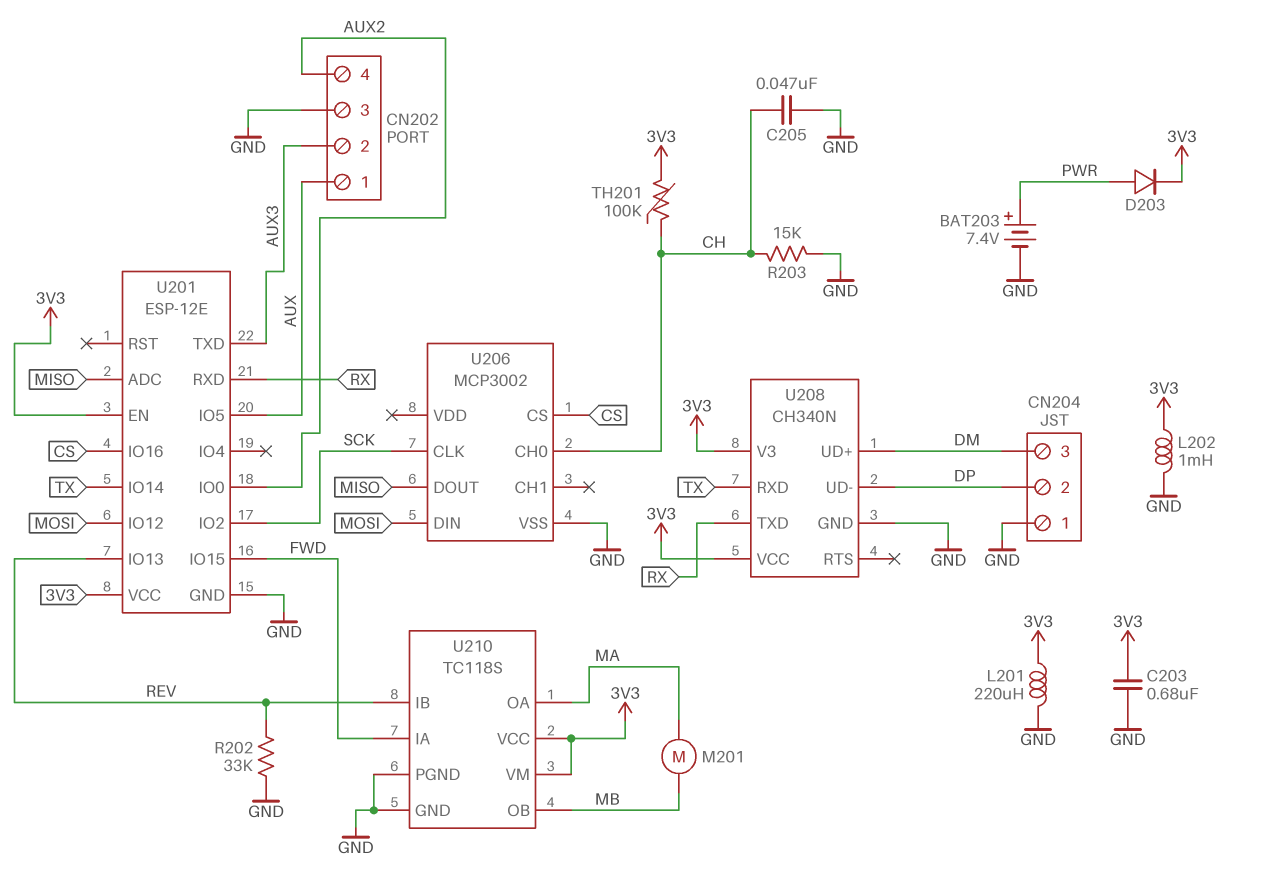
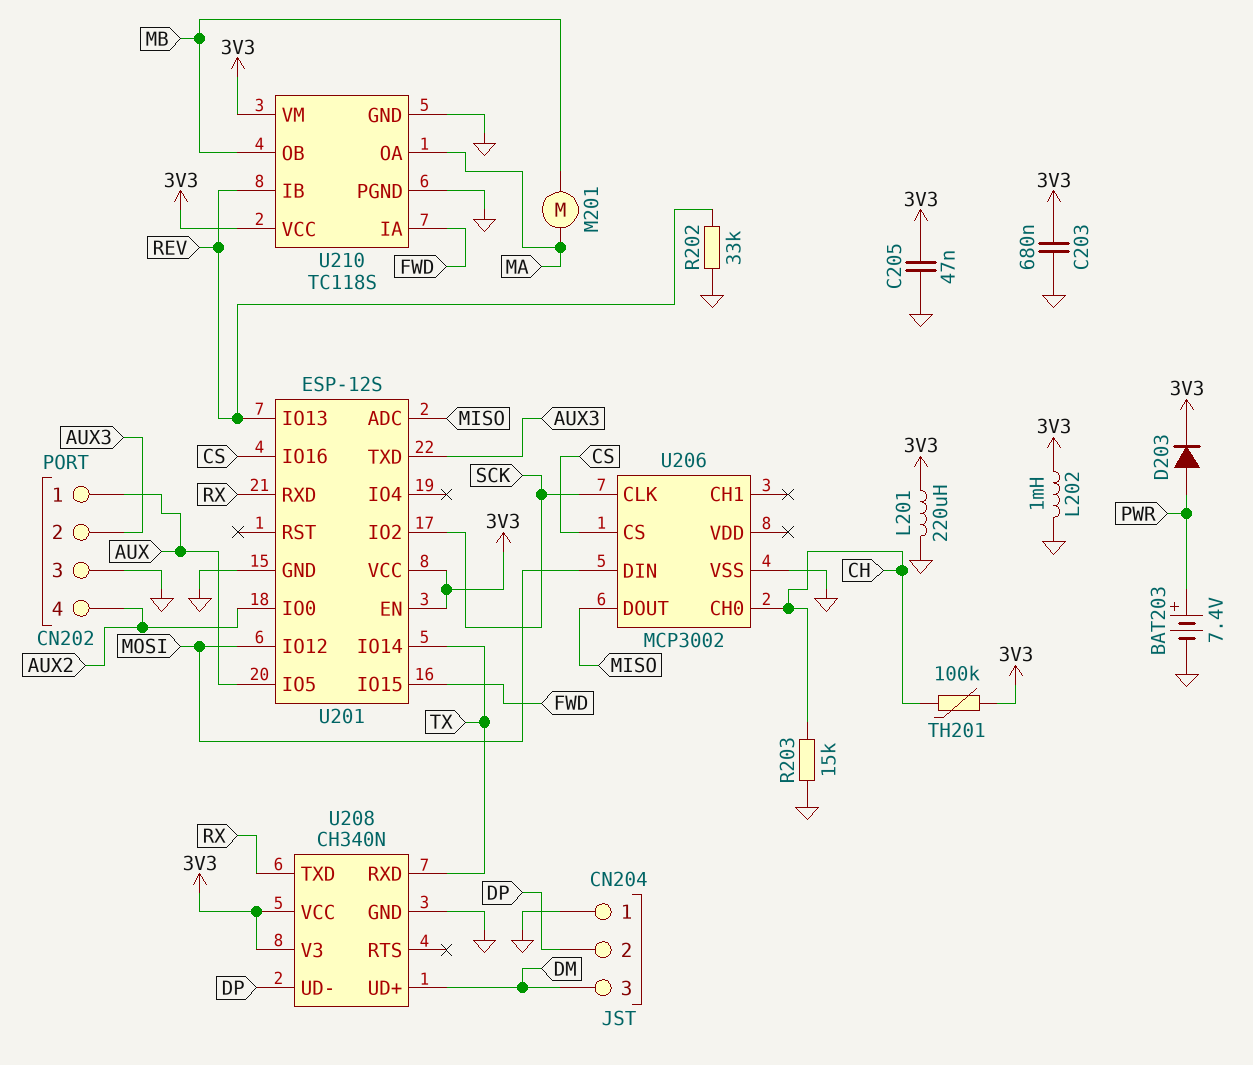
C205: 47nF (CH, GND) -> 47nF (3V3, GND)
U201: ESP-12E -> ESP-12S

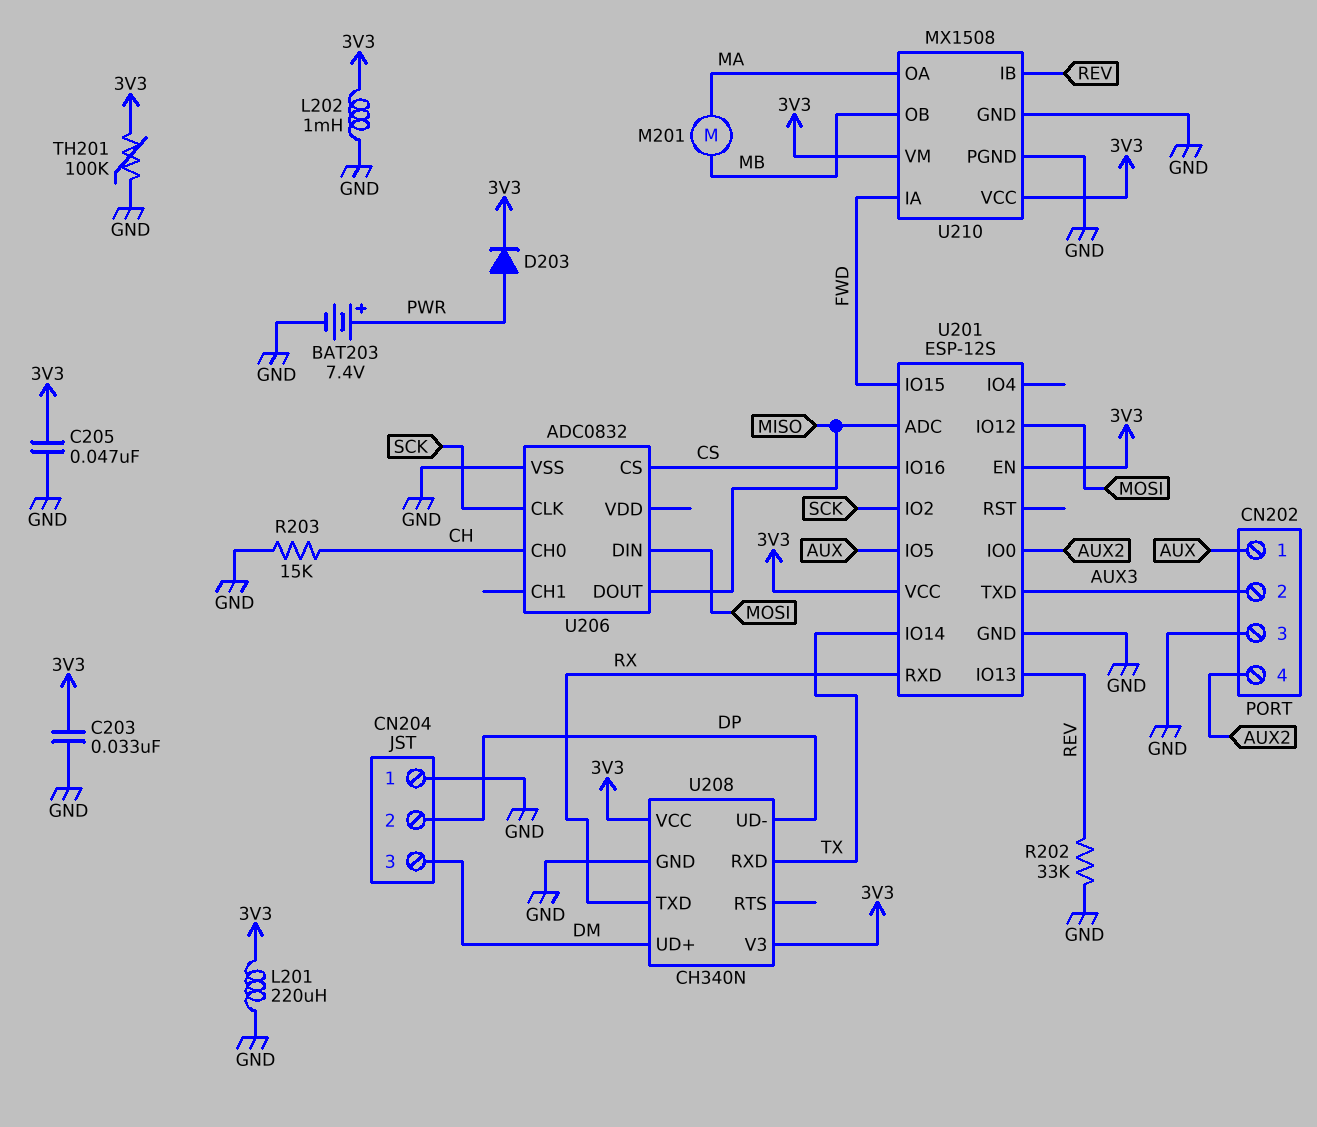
C203: 680nF (3V3, GND) -> 33nF (3V3, GND)
TH201: 100k (3V3, CH) -> 100k (3V3, GND)
U206: MCP3002 -> ADC0832
U210: TC118S -> MX1508

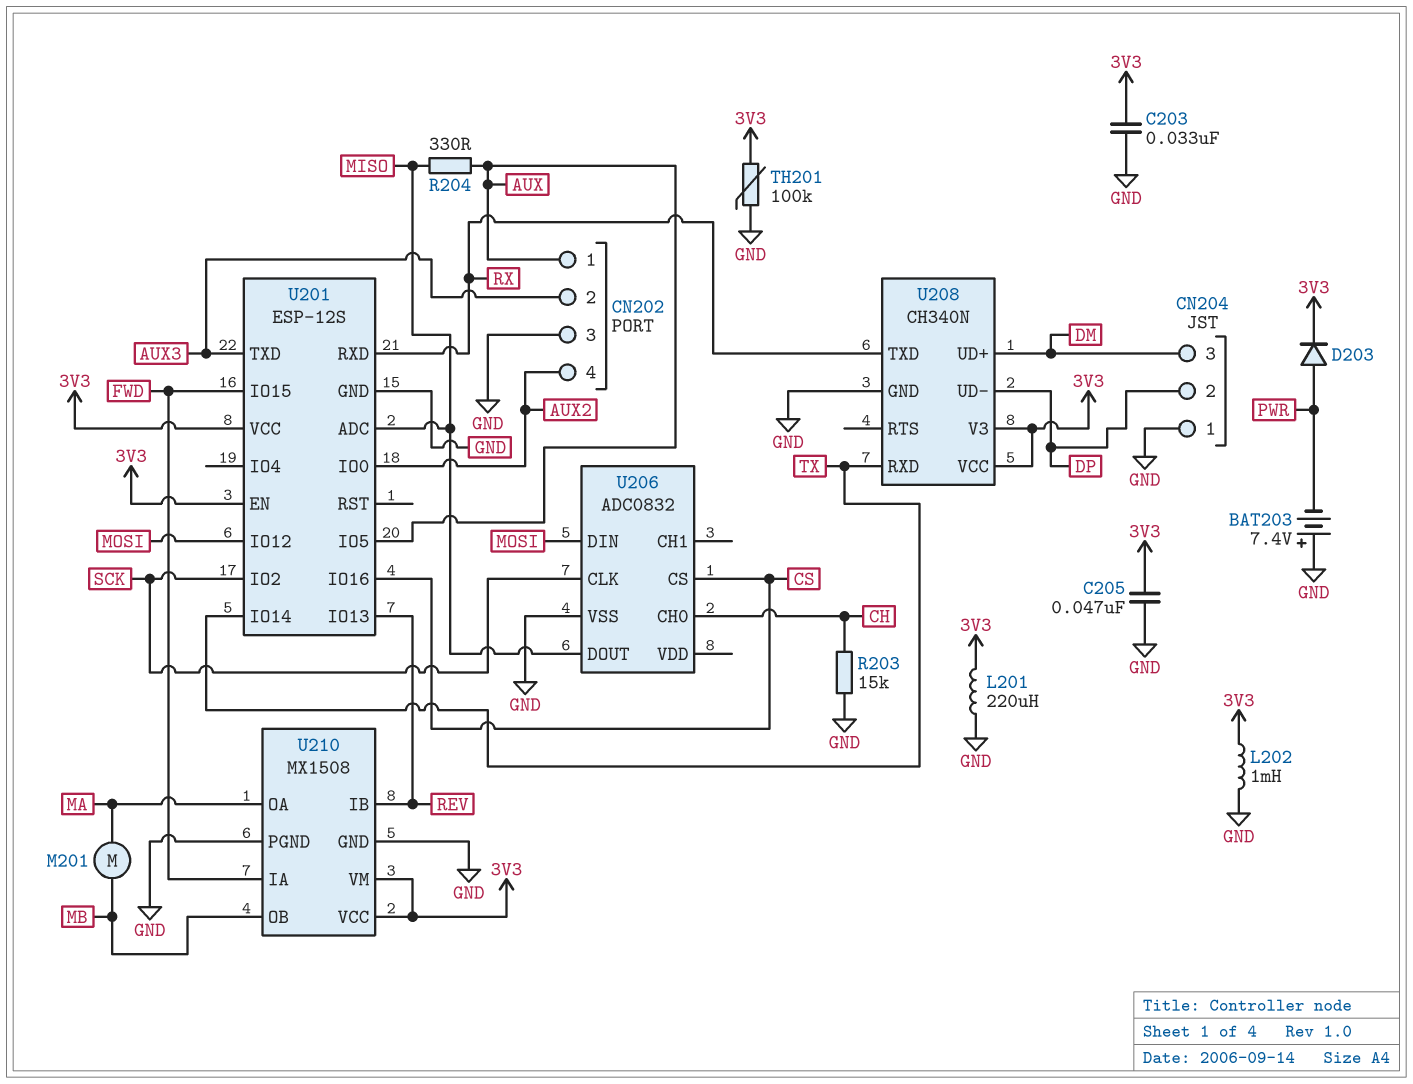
BAT203: 7.4V (plus PWR, minus GND) -> 7.4V (plus GND, minus PWR)
R202: 33k (GND, REV) -> none
R204: none -> 330 (AUX, MISO)

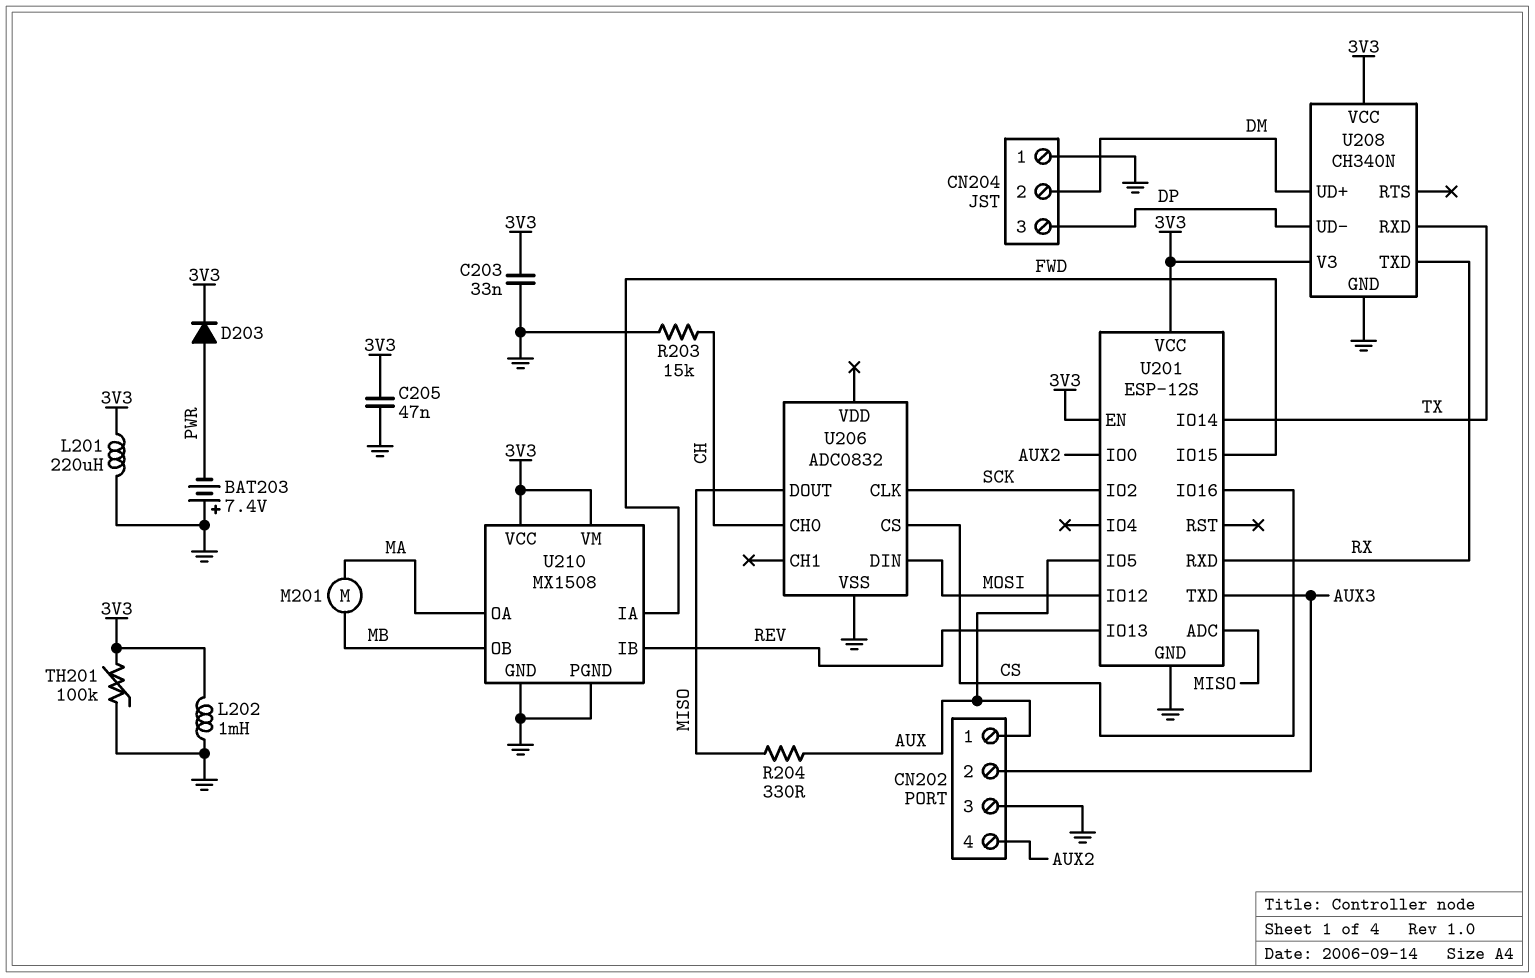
CN204 pin 2: DP -> DM
CN204 pin 3: DM -> DP

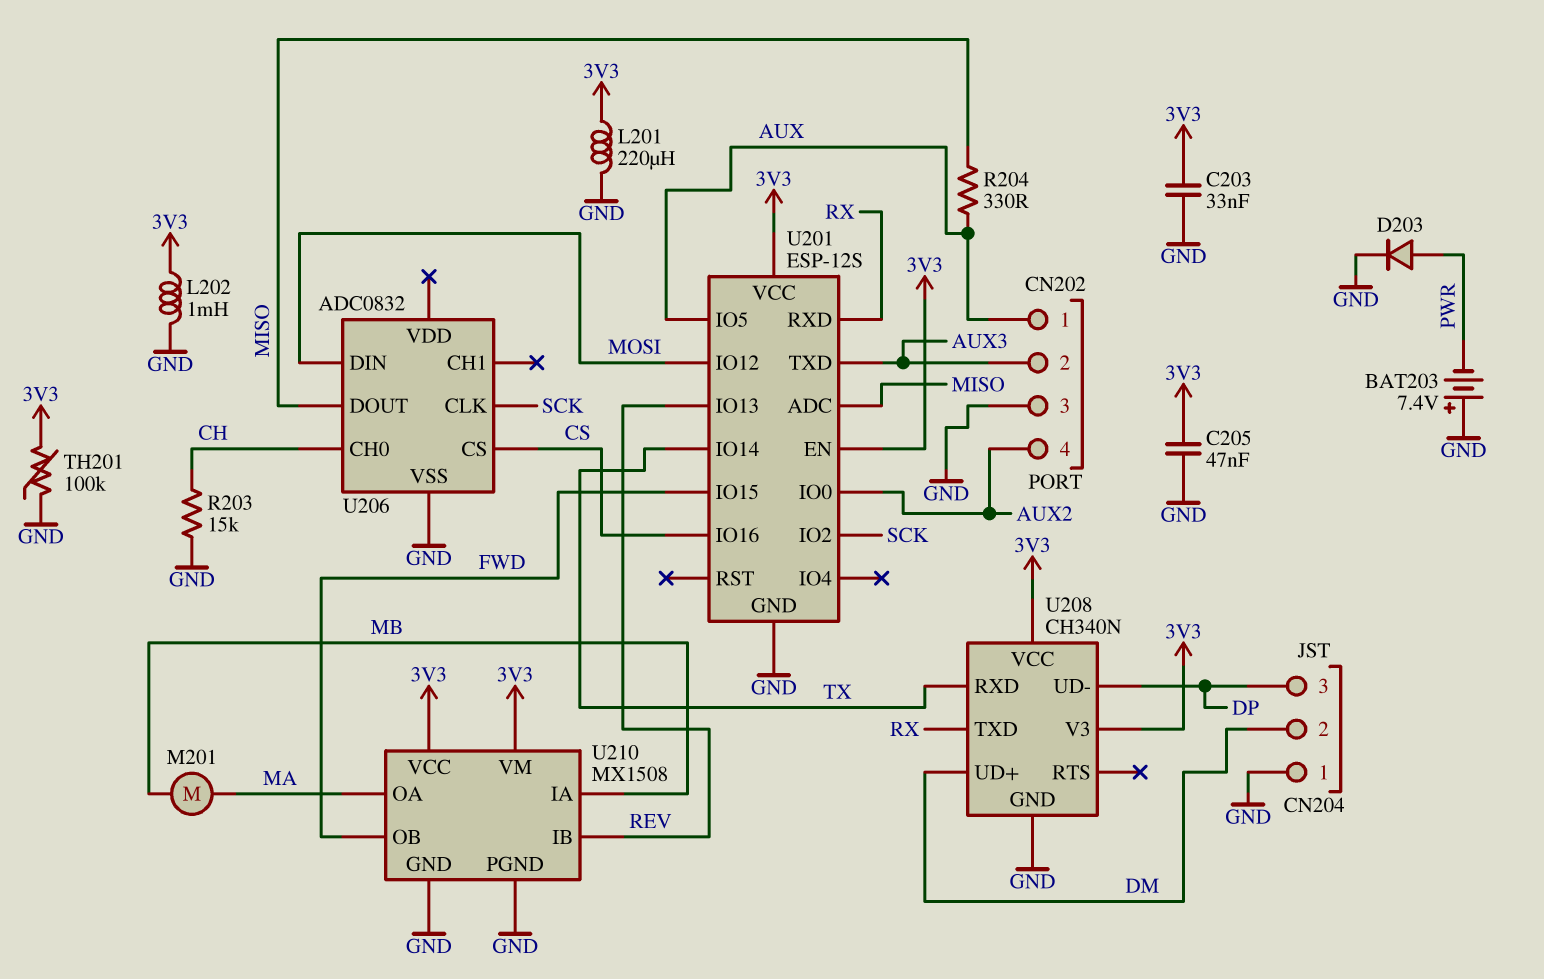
D203: diode (A PWR, K 3V3) -> diode (A PWR, K GND)
U210 pin IA: FWD -> MB
U210 pin OB: MB -> FWD

